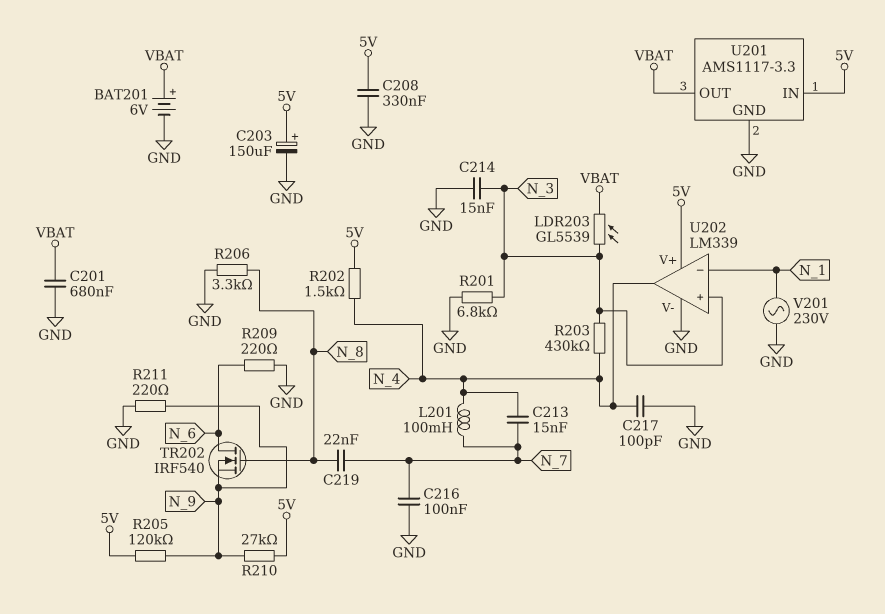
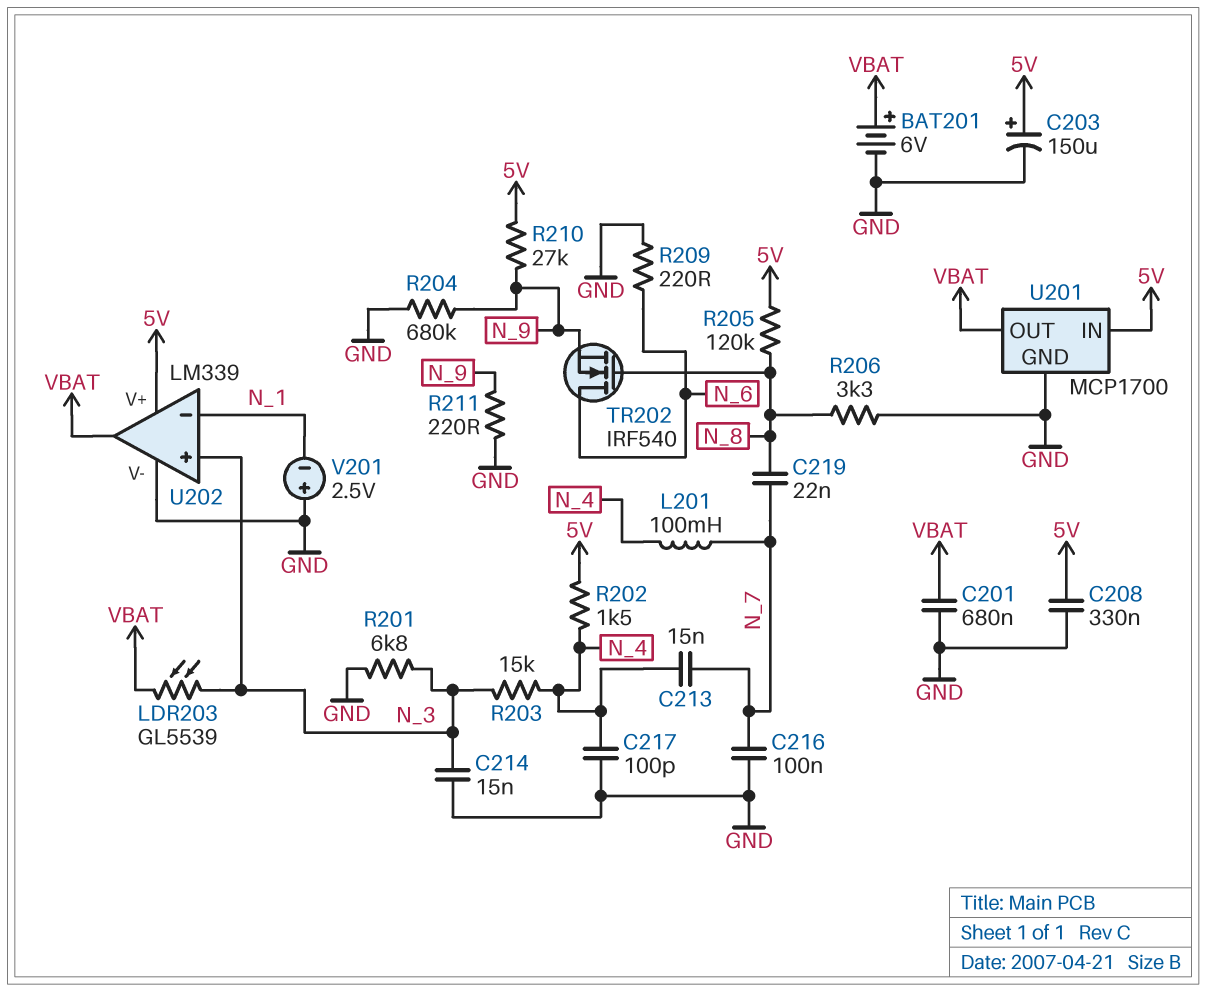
R203: 430k (N_3, N_4) -> 15k (N_3, N_4)
R204: none -> 680k (GND, N_9)
R205: 120k (5V, N_9) -> 120k (5V, N_8)
U201: AMS1117-3.3 -> MCP1700
U202 pin out: N_4 -> VBAT
V201: AC 230V (GND, N_1) -> 2.5V (plus GND, minus N_1)

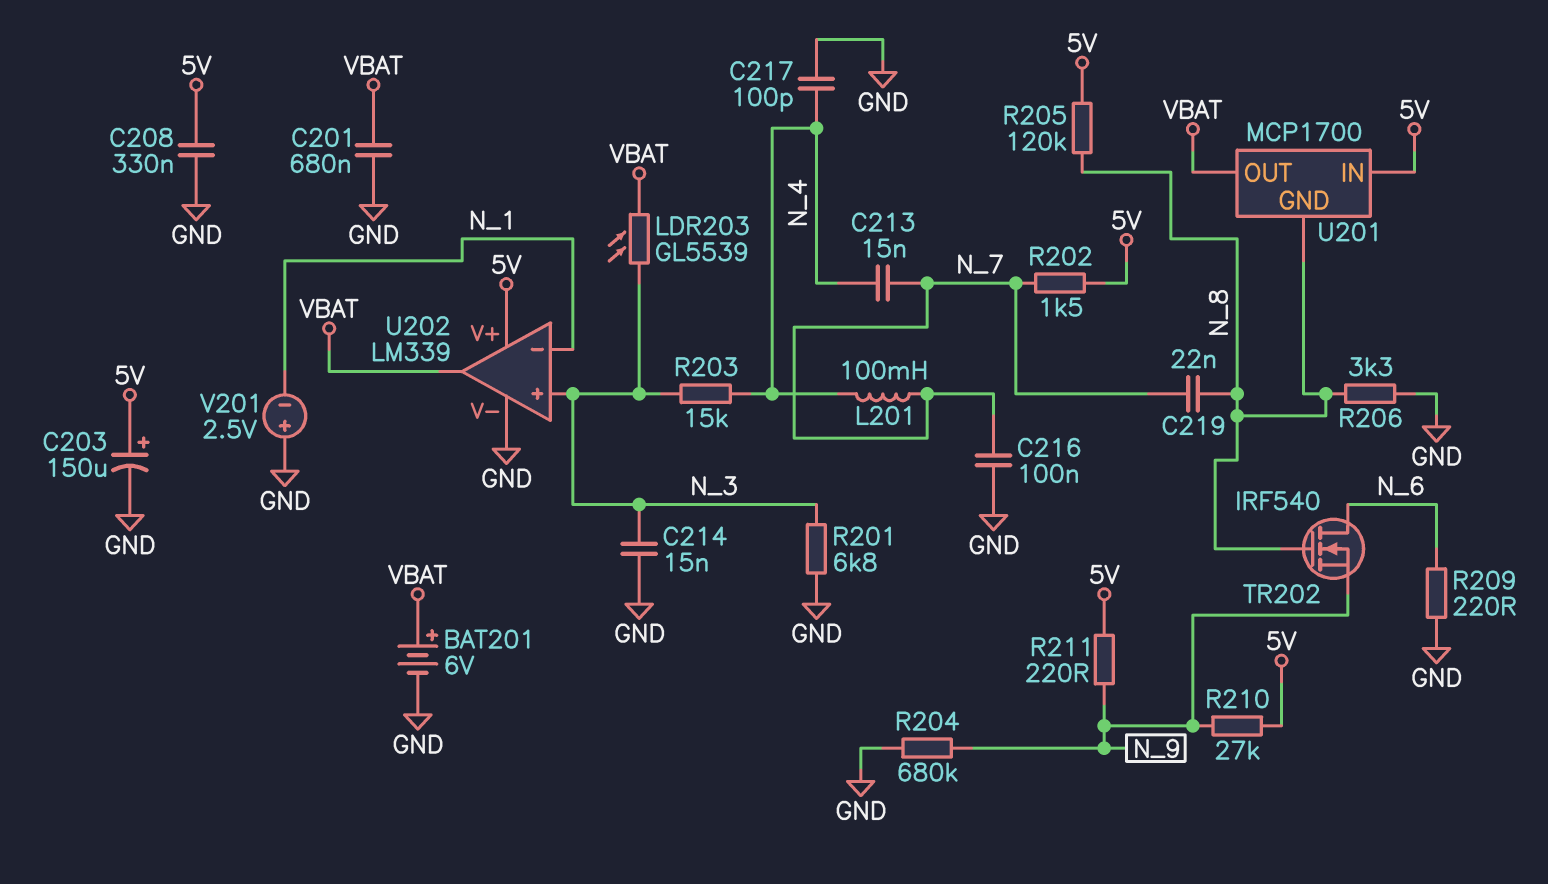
R202: 1.5k (5V, N_4) -> 1.5k (5V, N_7)
R211: 220 (GND, N_9) -> 220 (5V, N_9)
U201 pin GND: GND -> N_8

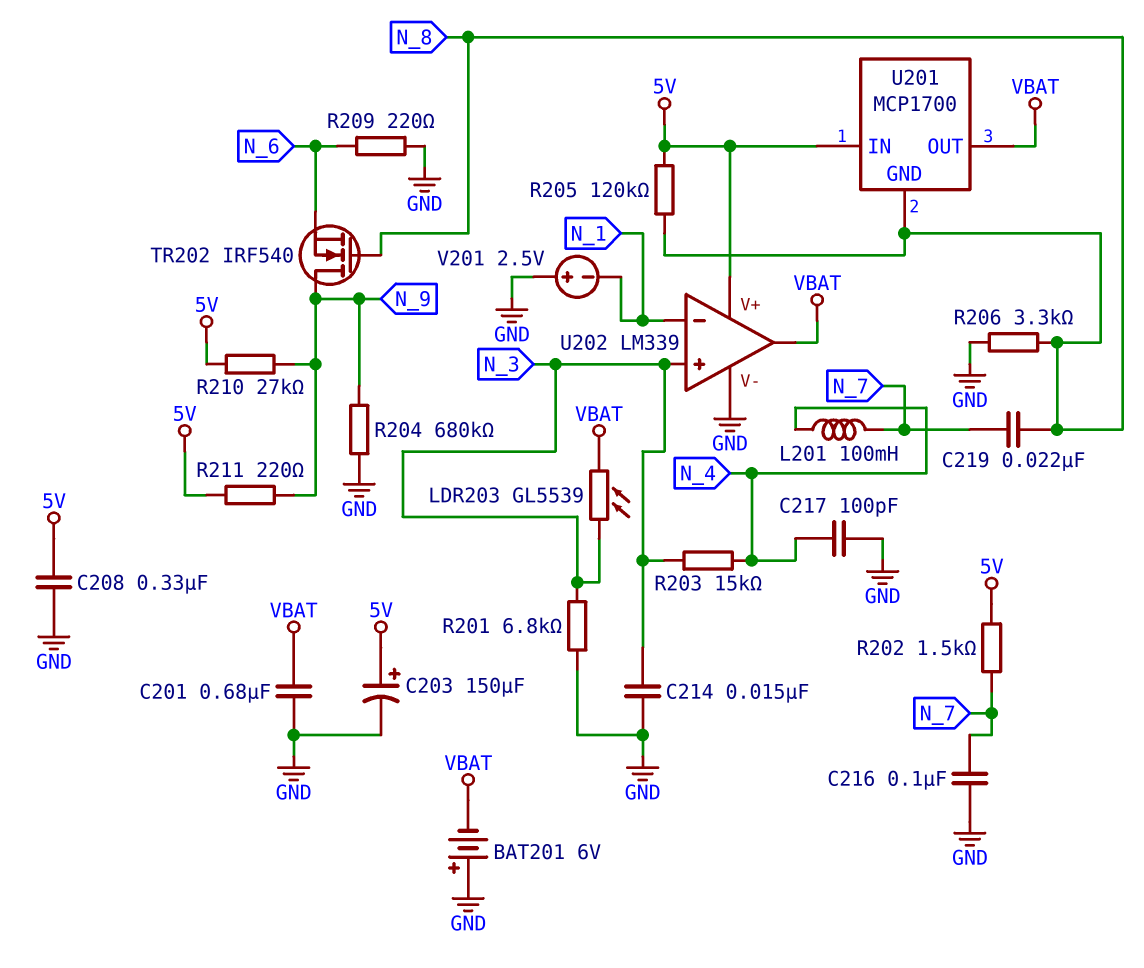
BAT201: 6V (plus VBAT, minus GND) -> 6V (plus GND, minus VBAT)
C213: 15nF (N_4, N_7) -> none
TR202: NMOS IRF540 (G N_8, D N_6, S N_9) -> NMOS IRF540 (G N_8, D N_9, S N_6)

